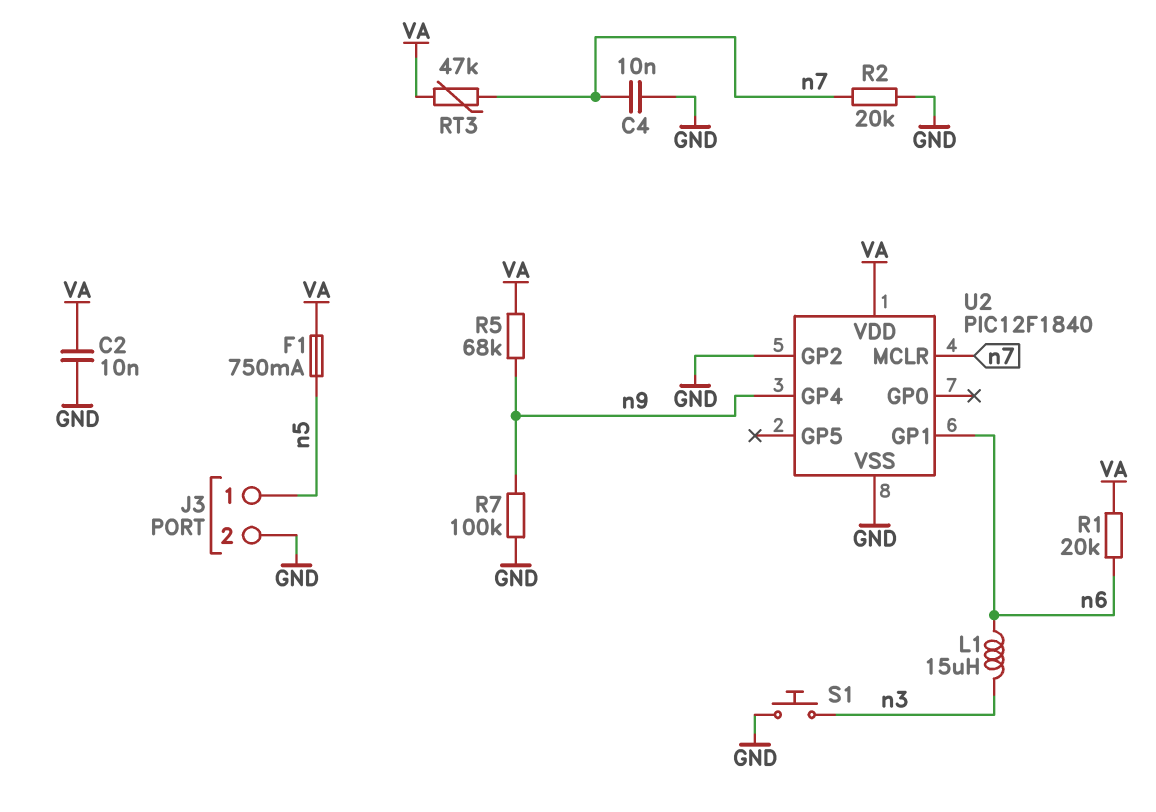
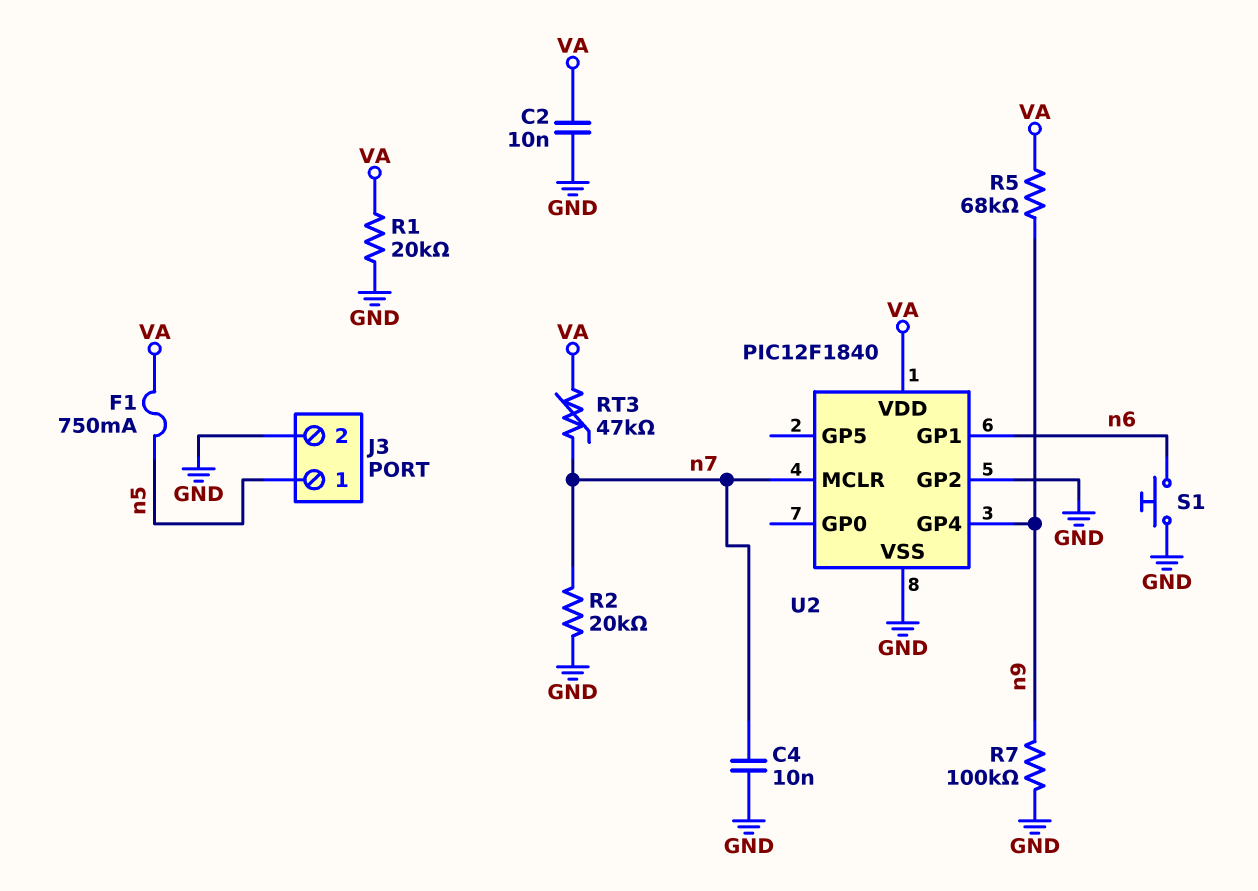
L1: 15uH (n3, n6) -> none
R1: 20k (VA, n6) -> 20k (GND, VA)
S1: button (GND, n3) -> button (GND, n6)

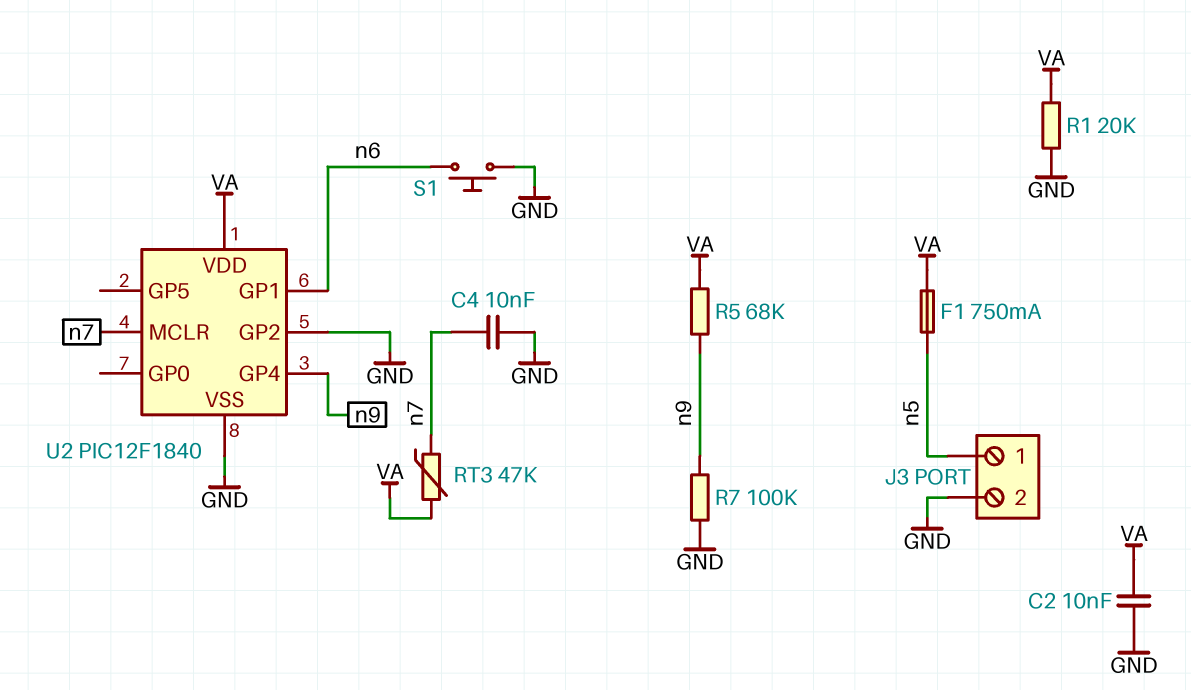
R2: 20k (GND, n7) -> none

